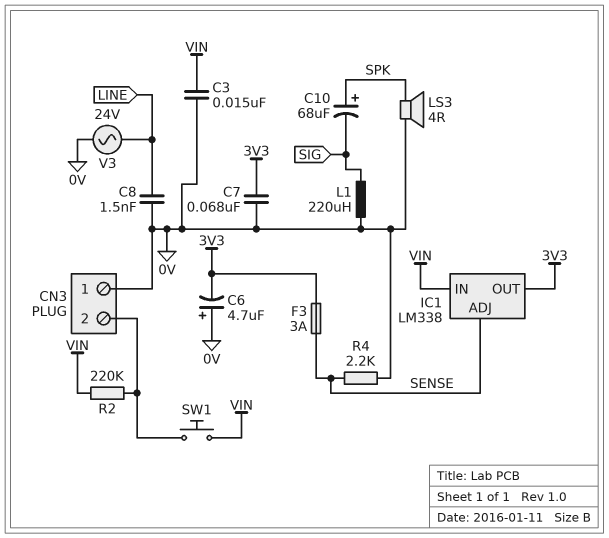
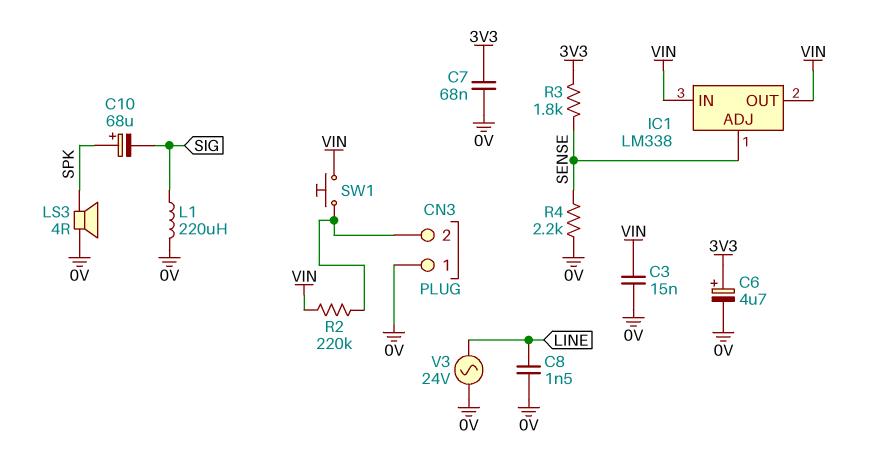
C6: 4.7uF (plus 0V, minus 3V3) -> 4.7uF (plus 3V3, minus 0V)
F3: 3A (3V3, SENSE) -> none
IC1 pin OUT: 3V3 -> VIN
R3: none -> 1.8k (3V3, SENSE)

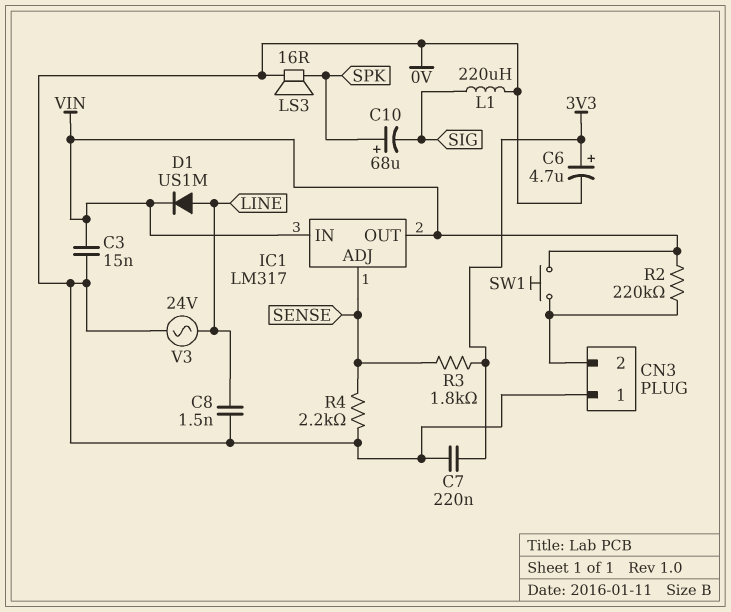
C7: 68nF (0V, 3V3) -> 220nF (0V, 3V3)
D1: none -> diode US1M (A LINE, K VIN)
IC1: LM338 -> LM317
LS3: speaker 4R (0V, SPK) -> speaker 16R (0V, SPK)

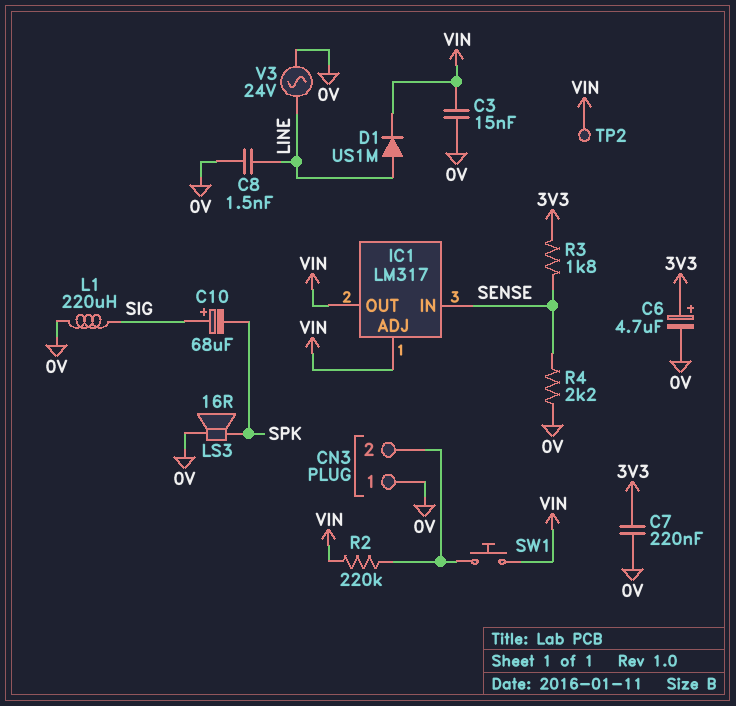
C10: 68uF (plus SPK, minus SIG) -> 68uF (plus SIG, minus SPK)
IC1 pin ADJ: SENSE -> VIN
IC1 pin IN: VIN -> SENSE
TP2: none -> test point (VIN)

